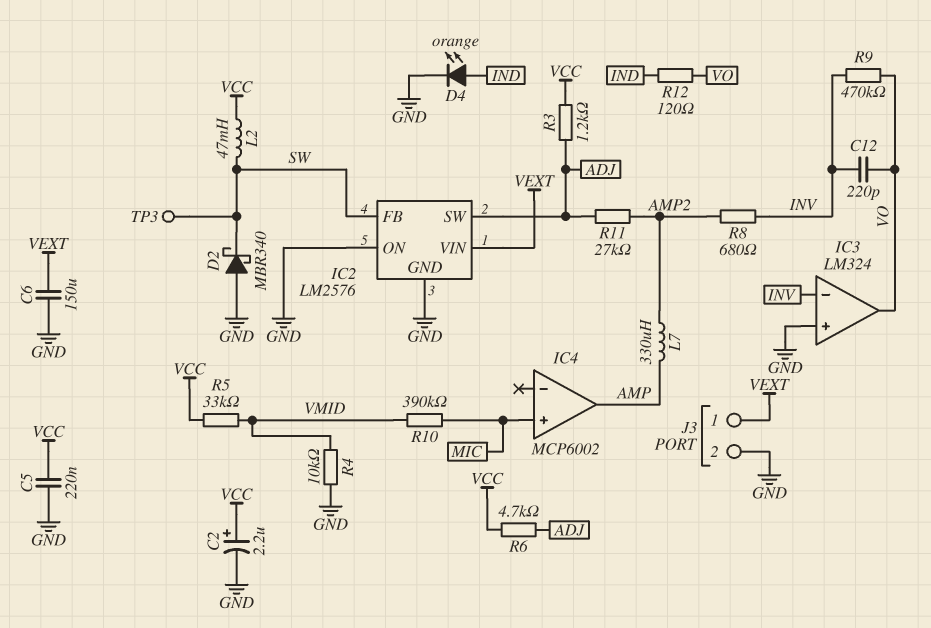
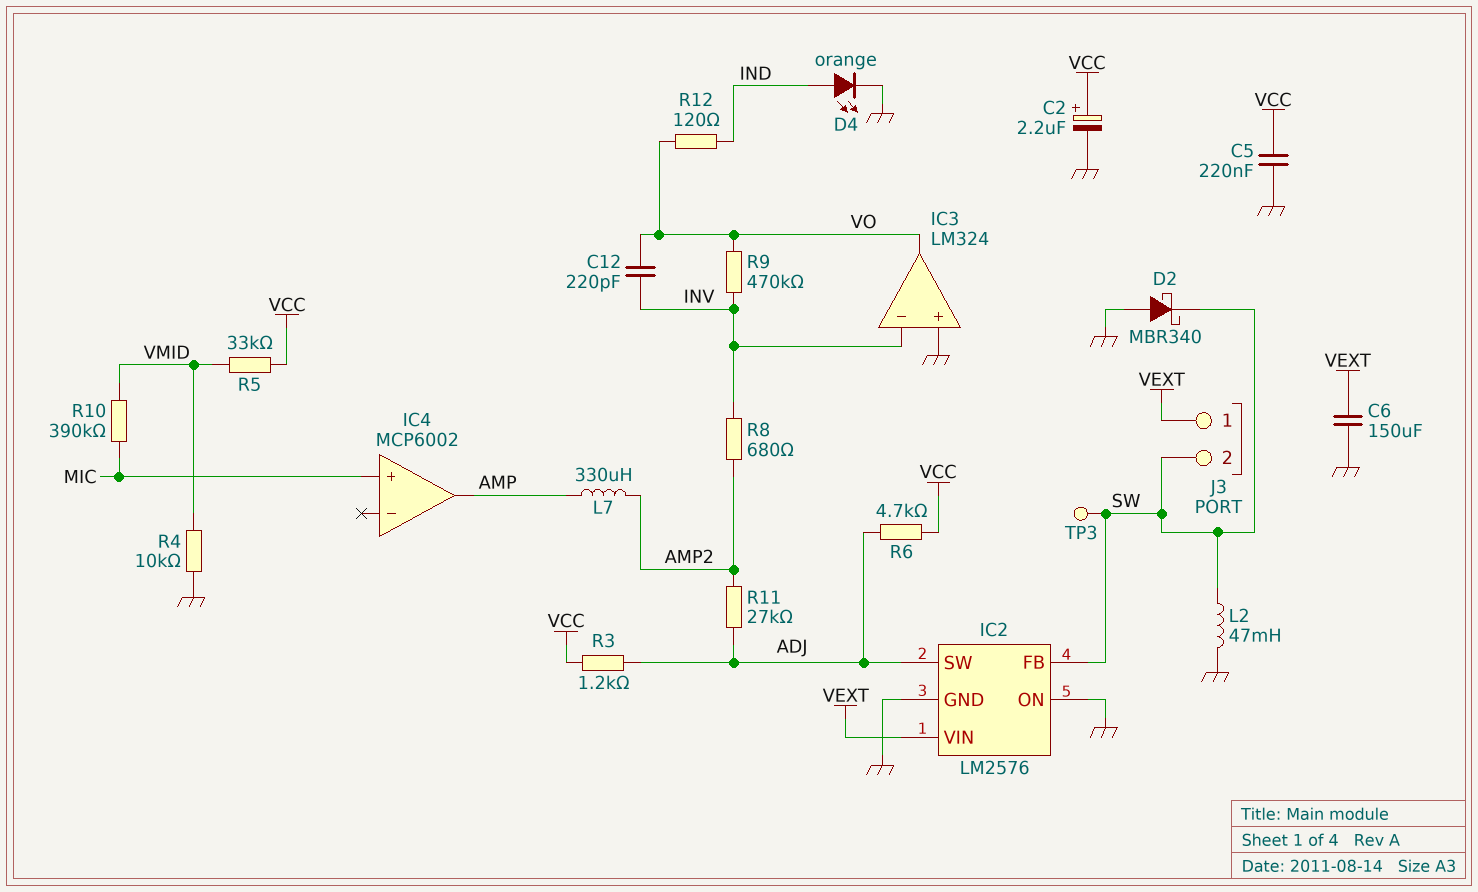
J3 pin 2: GND -> SW
L2: 47mH (SW, VCC) -> 47mH (GND, SW)

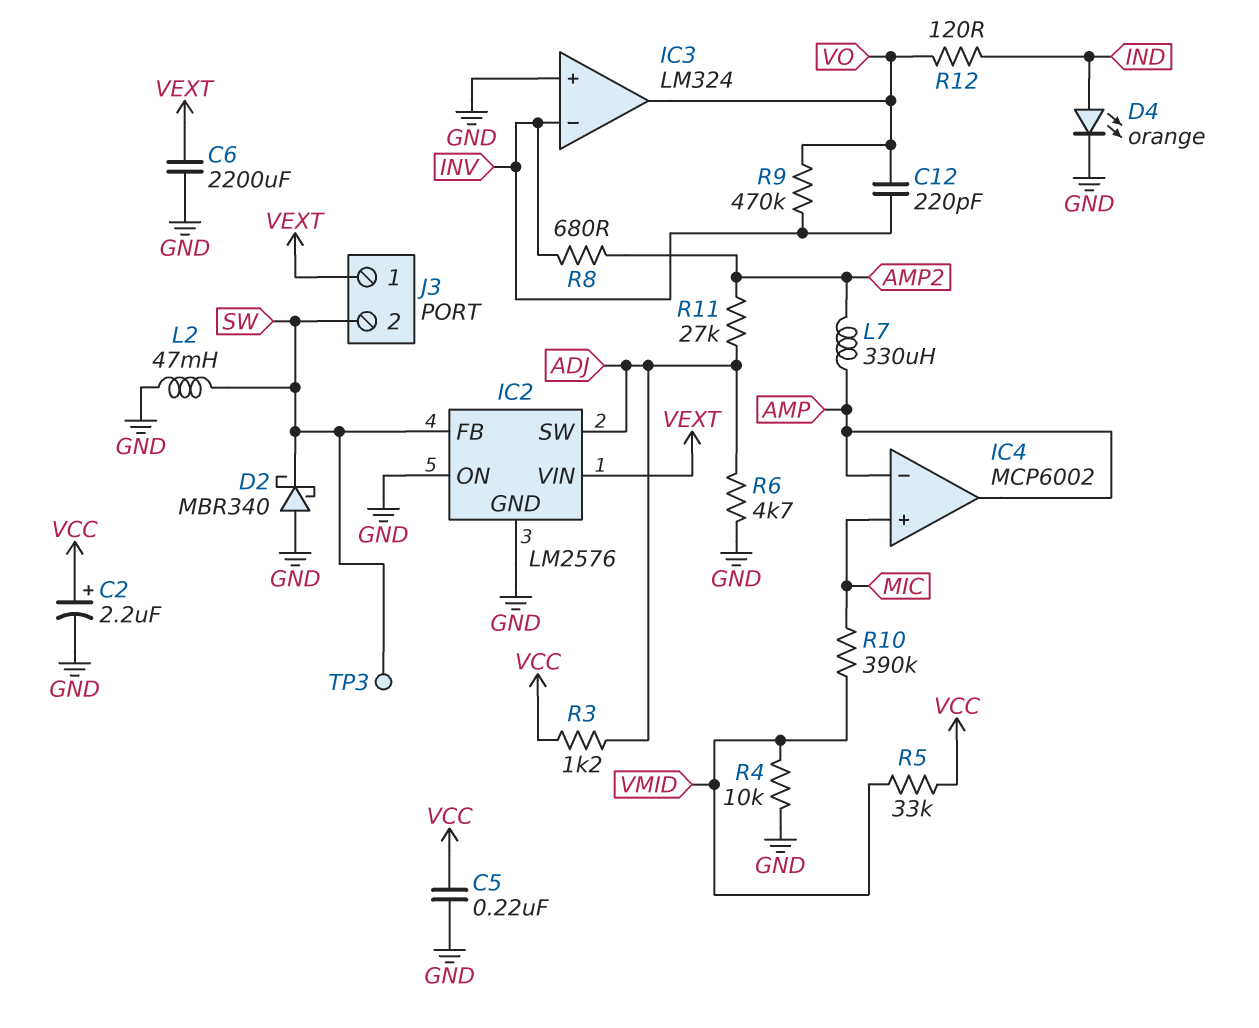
C6: 150uF (GND, VEXT) -> 2200uF (GND, VEXT)
IC4 pin in-: none -> AMP
R6: 4.7k (ADJ, VCC) -> 4.7k (ADJ, GND)

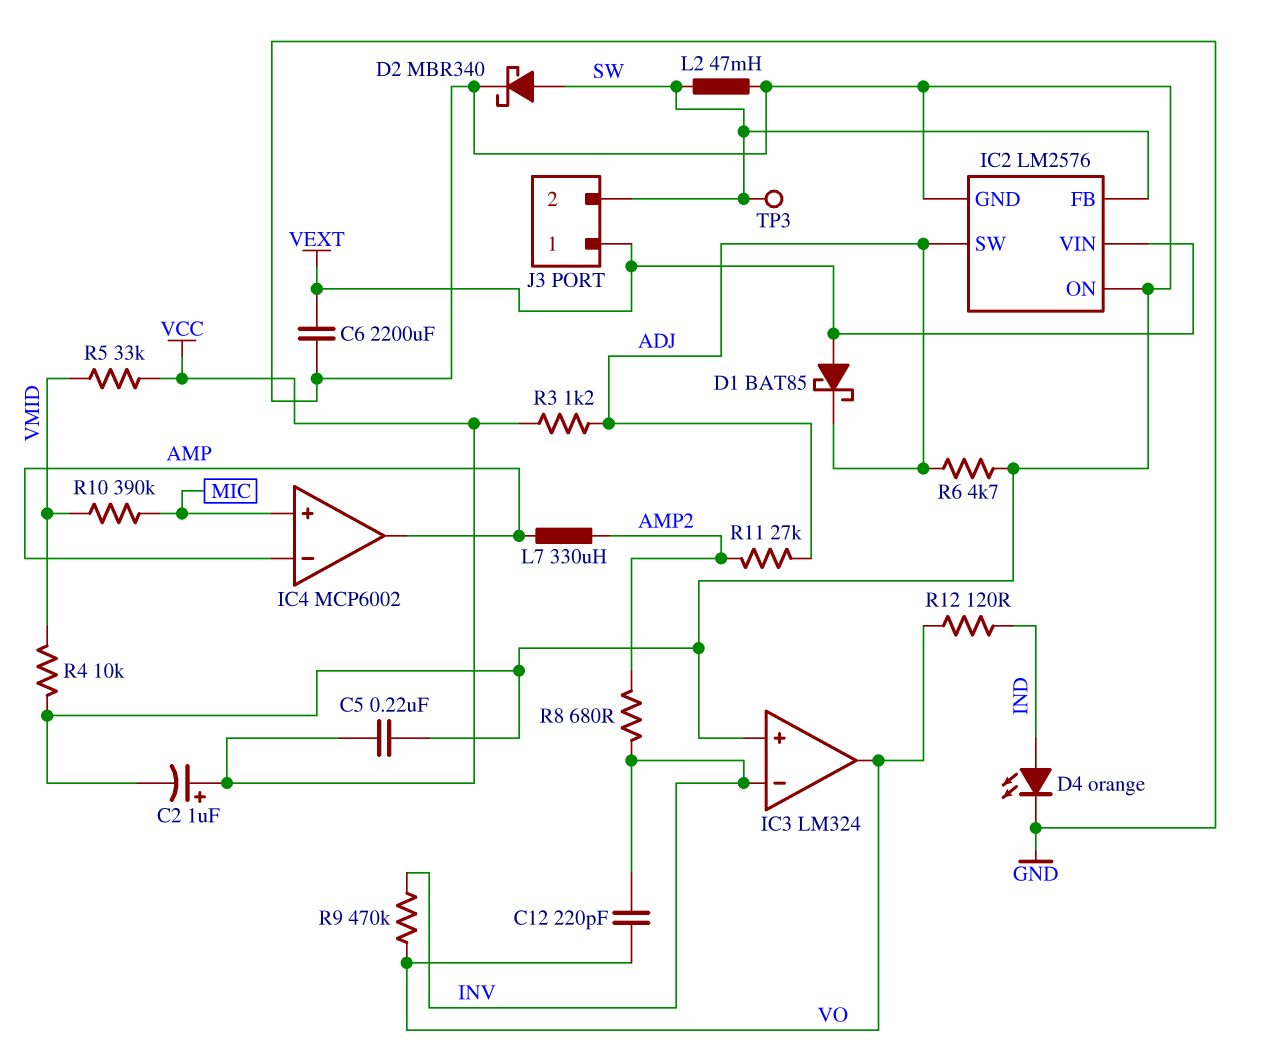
C2: 2.2uF (plus VCC, minus GND) -> 1uF (plus VCC, minus GND)
D1: none -> schottky BAT85 (A VEXT, K ADJ)
D2: schottky MBR340 (A GND, K SW) -> schottky MBR340 (A SW, K GND)

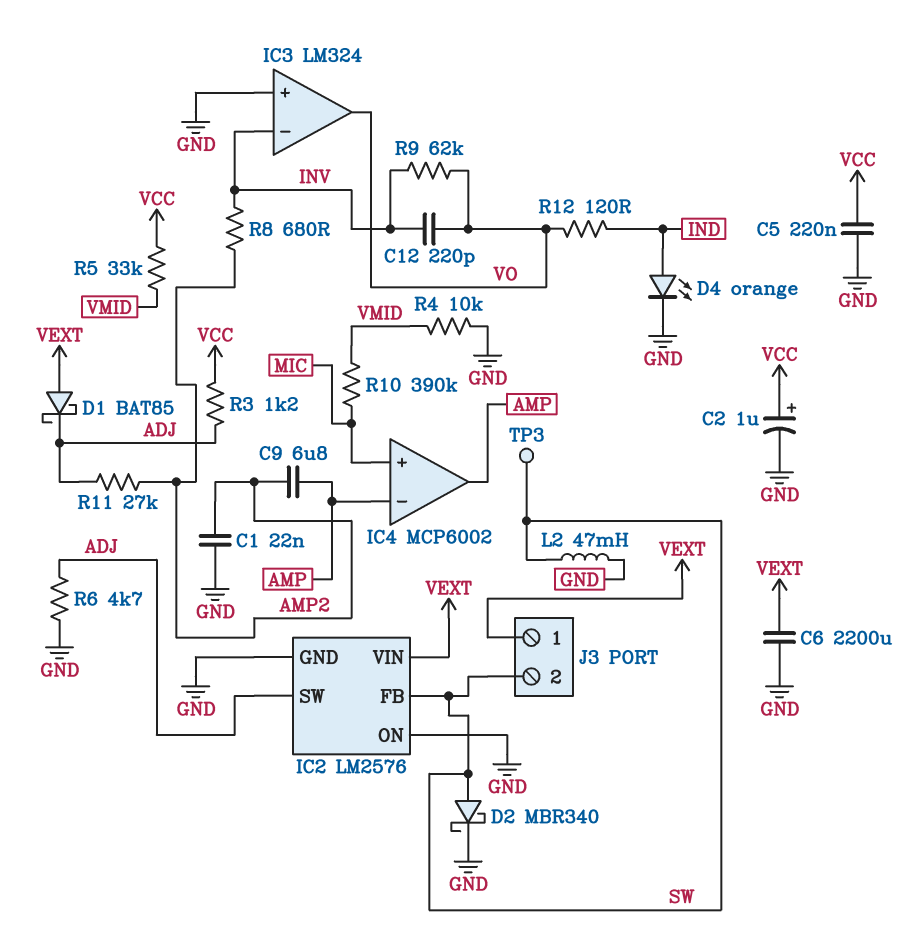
C1: none -> 22nF (AMP2, GND)
C9: none -> 6.8uF (AMP, AMP2)
L7: 330uH (AMP, AMP2) -> none
R9: 470k (INV, VO) -> 62k (INV, VO)

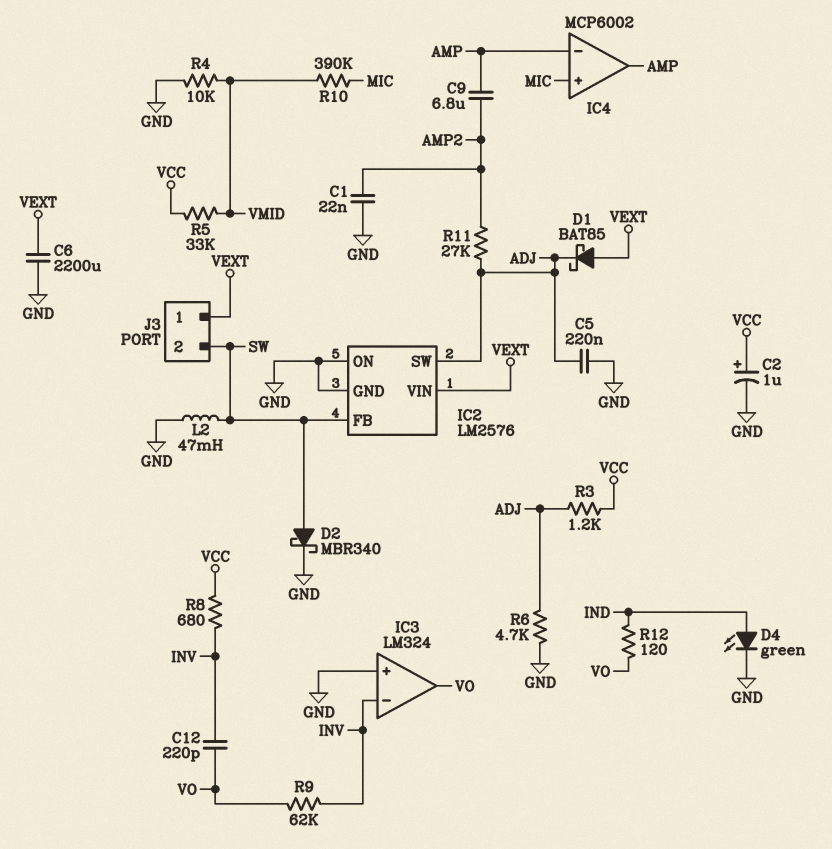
C5: 220nF (GND, VCC) -> 220nF (ADJ, GND)
D4: LED orange (A IND, K GND) -> LED green (A IND, K GND)
R8: 680 (AMP2, INV) -> 680 (INV, VCC)
TP3: test point (SW) -> none

